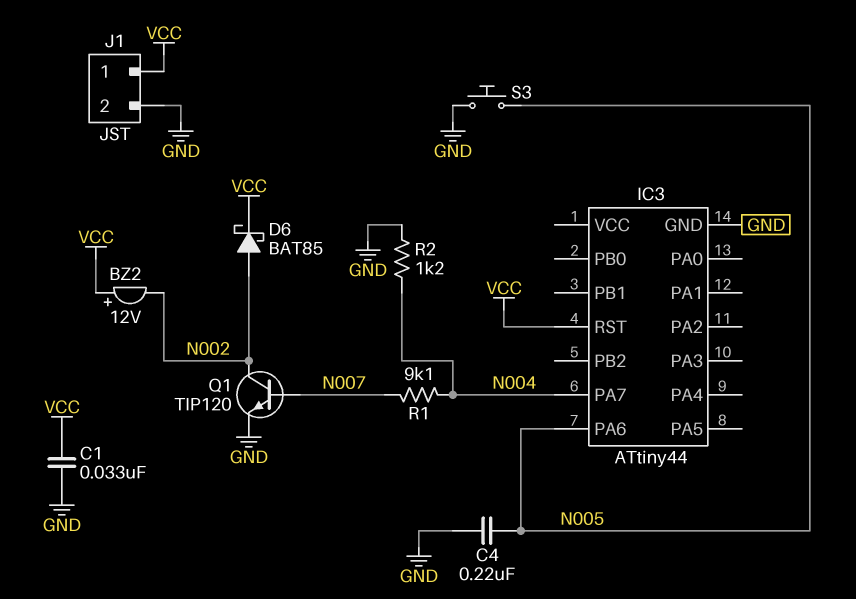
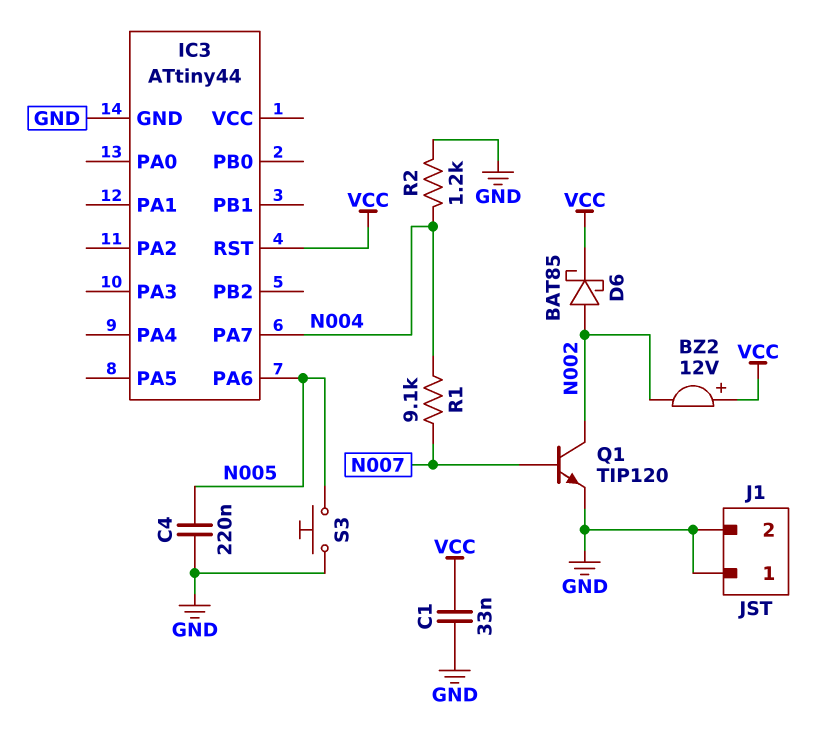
J1 pin 1: VCC -> GND

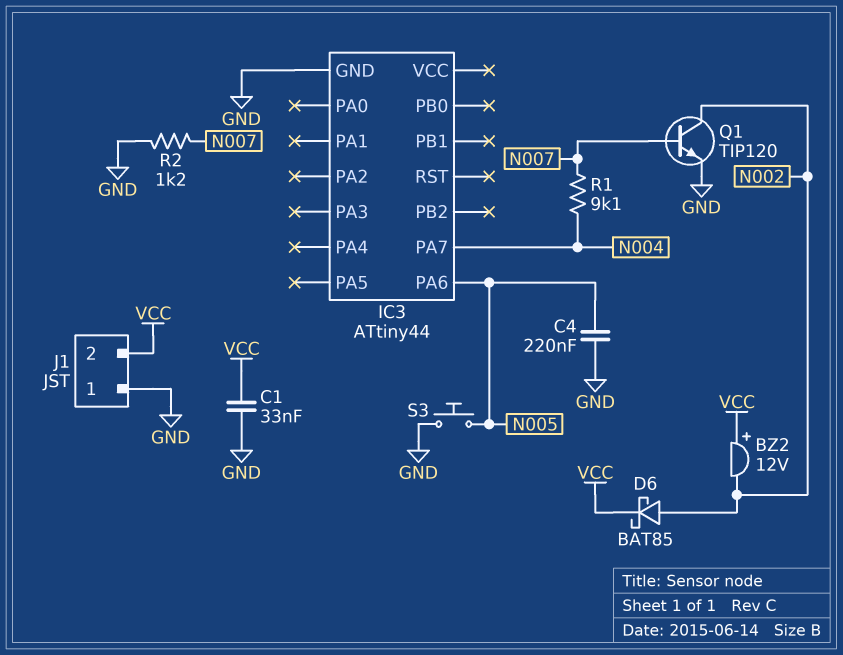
IC3 pin RST: VCC -> none
J1 pin 2: GND -> VCC
R2: 1.2k (GND, N004) -> 1.2k (GND, N007)

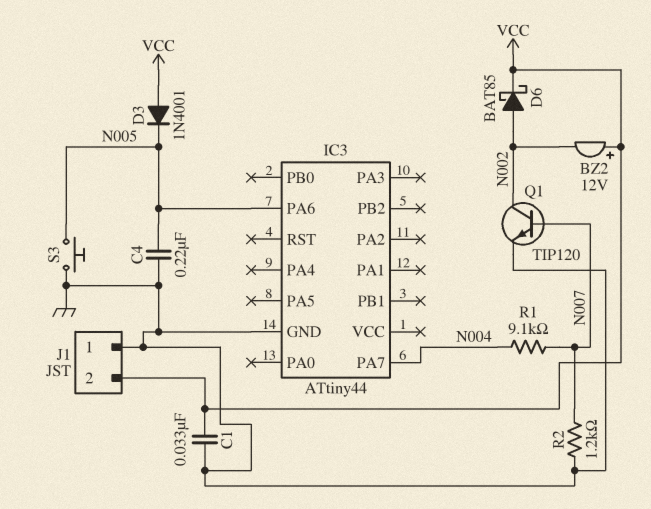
D3: none -> diode 1N4001 (A VCC, K N005)

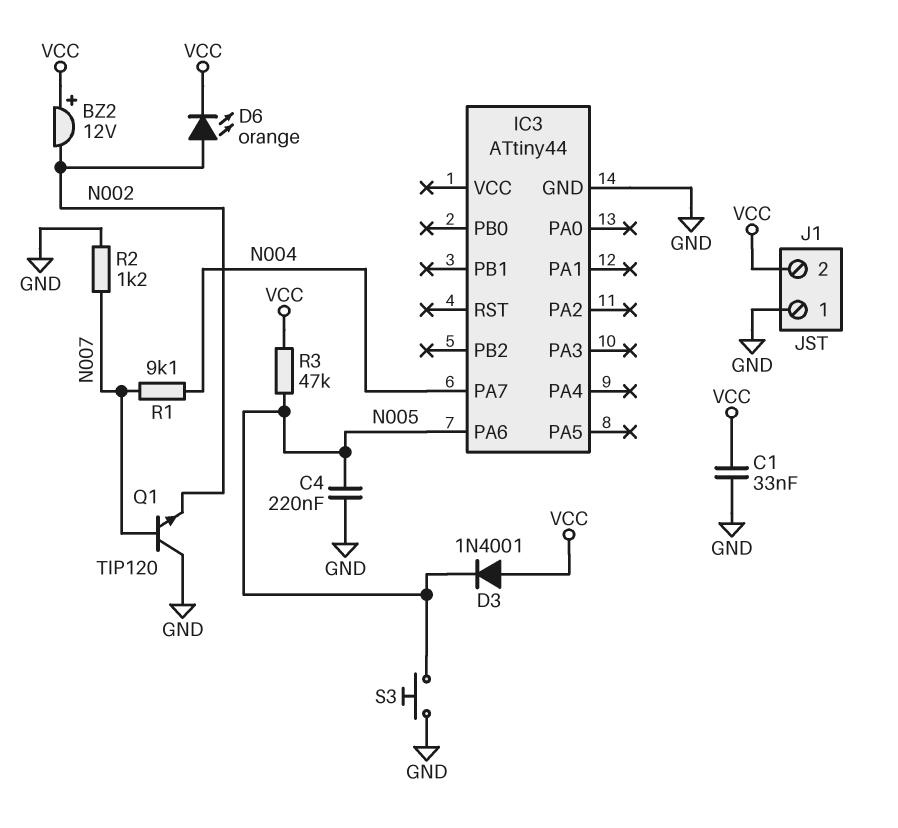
D6: schottky BAT85 (A N002, K VCC) -> LED orange (A N002, K VCC)
Q1: NPN TIP120 (B N007, C N002, E GND) -> NPN TIP120 (B N007, C GND, E N002)
R3: none -> 47k (N005, VCC)

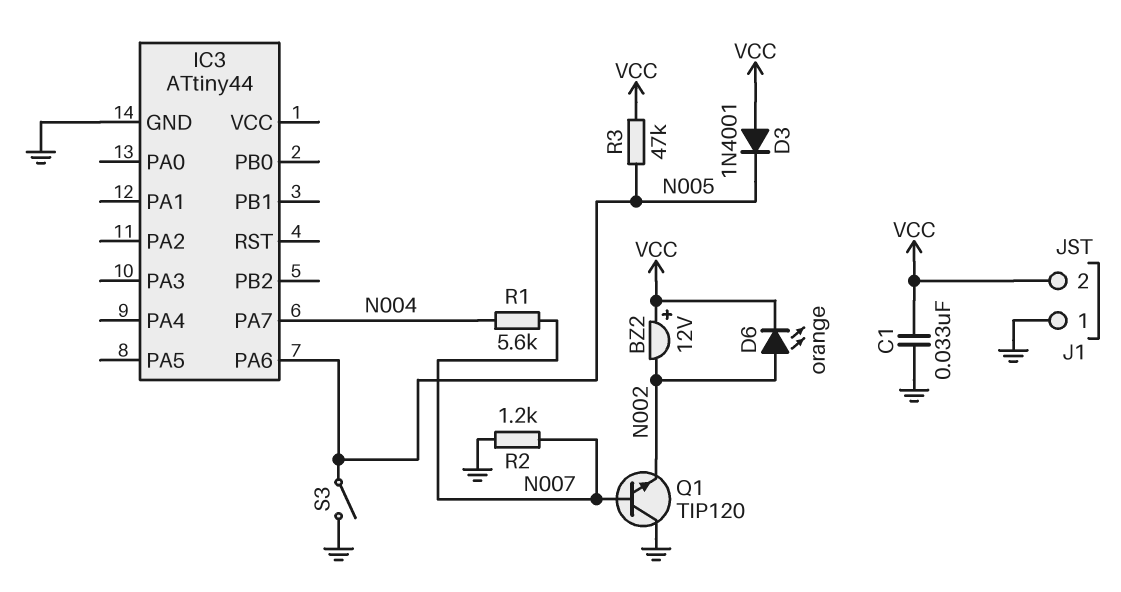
C4: 220nF (GND, N005) -> none
R1: 9.1k (N004, N007) -> 5.6k (N004, N007)
S3: button (GND, N005) -> switch (GND, N005)

